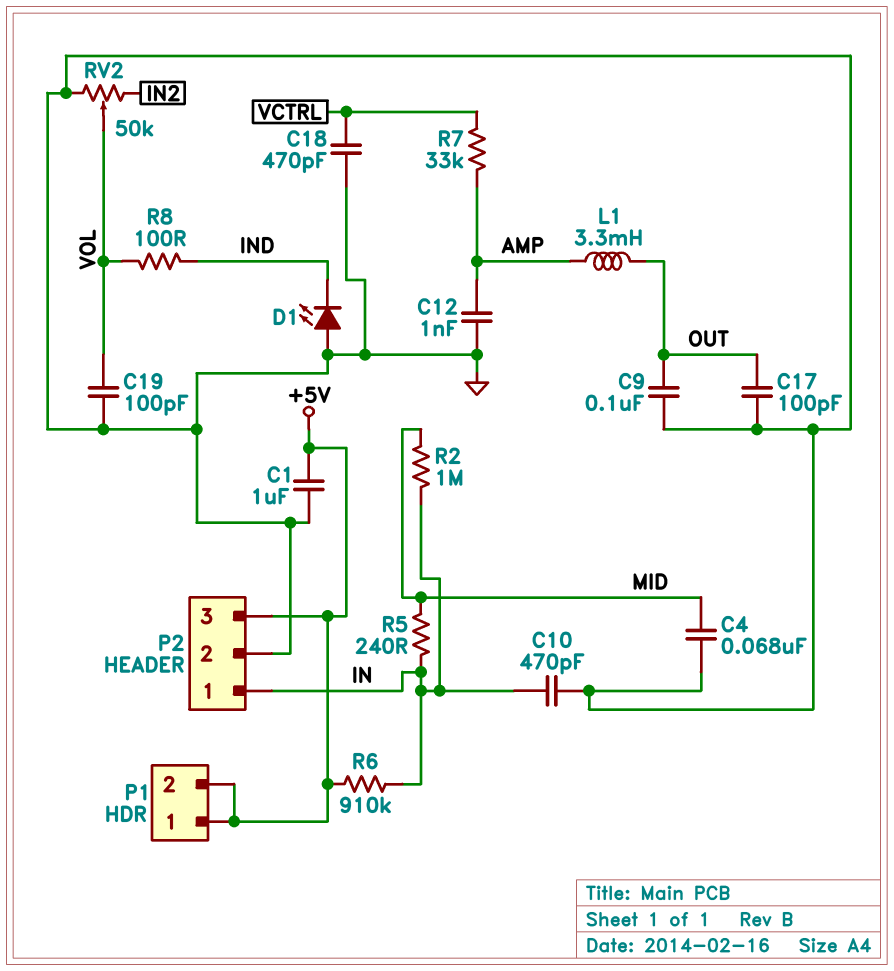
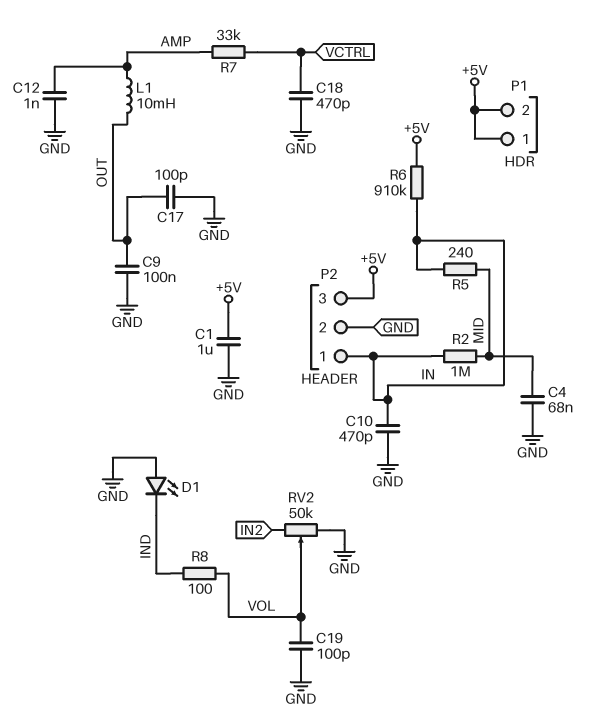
L1: 3.3mH (AMP, OUT) -> 10mH (AMP, OUT)

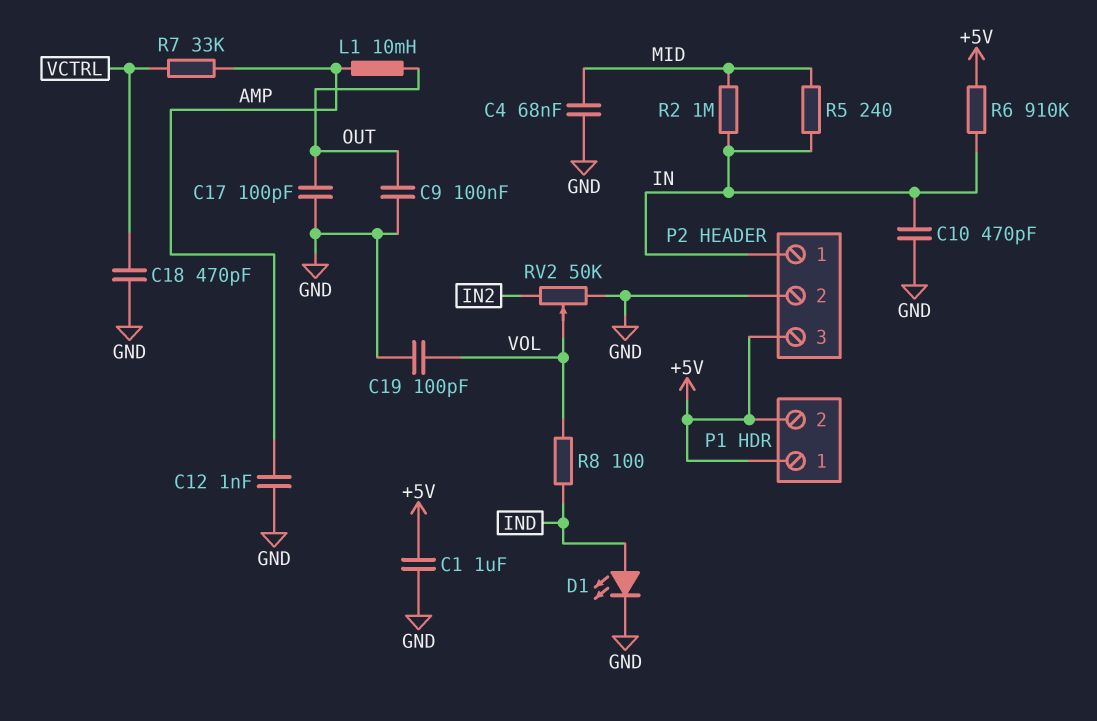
D1: LED (A GND, K IND) -> LED (A IND, K GND)

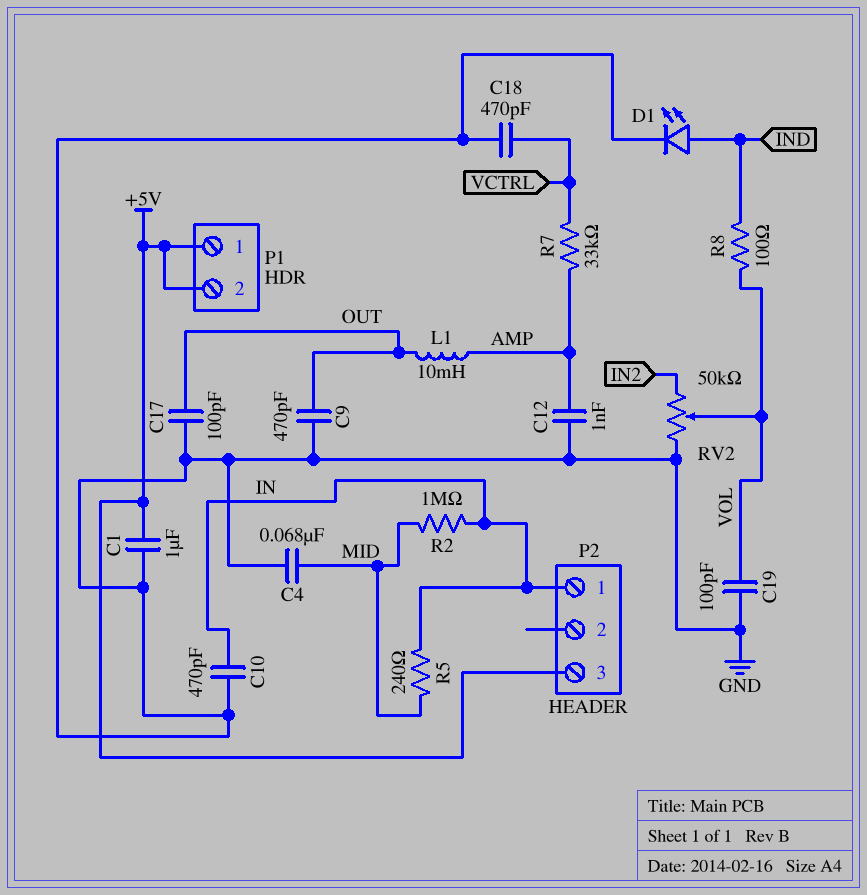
C9: 100nF (GND, OUT) -> 470pF (GND, OUT)
P2 pin 2: GND -> none
R6: 910k (+5V, IN) -> none

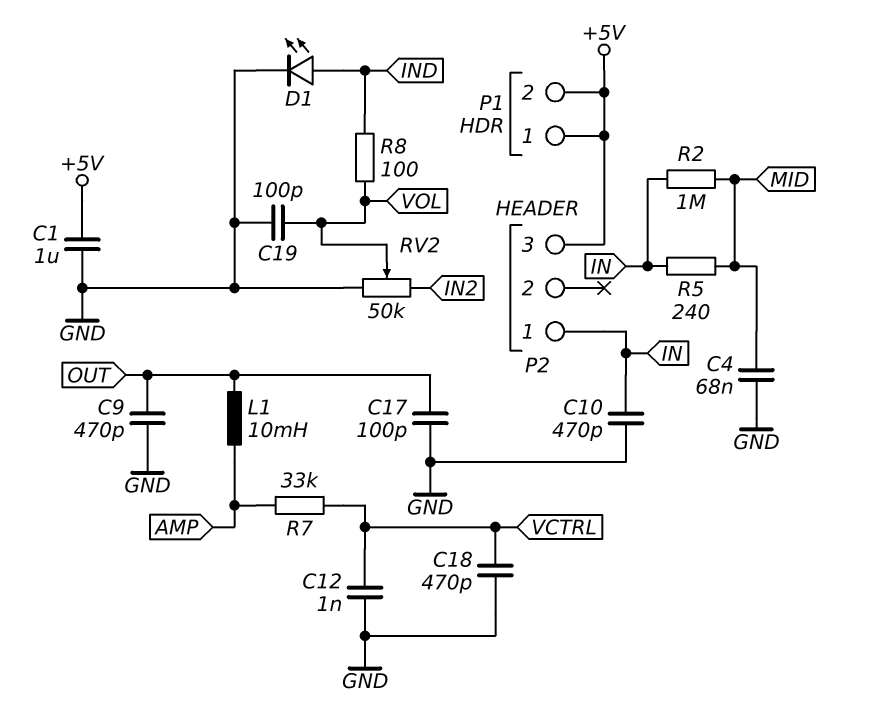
C12: 1nF (AMP, GND) -> 1nF (GND, VCTRL)

